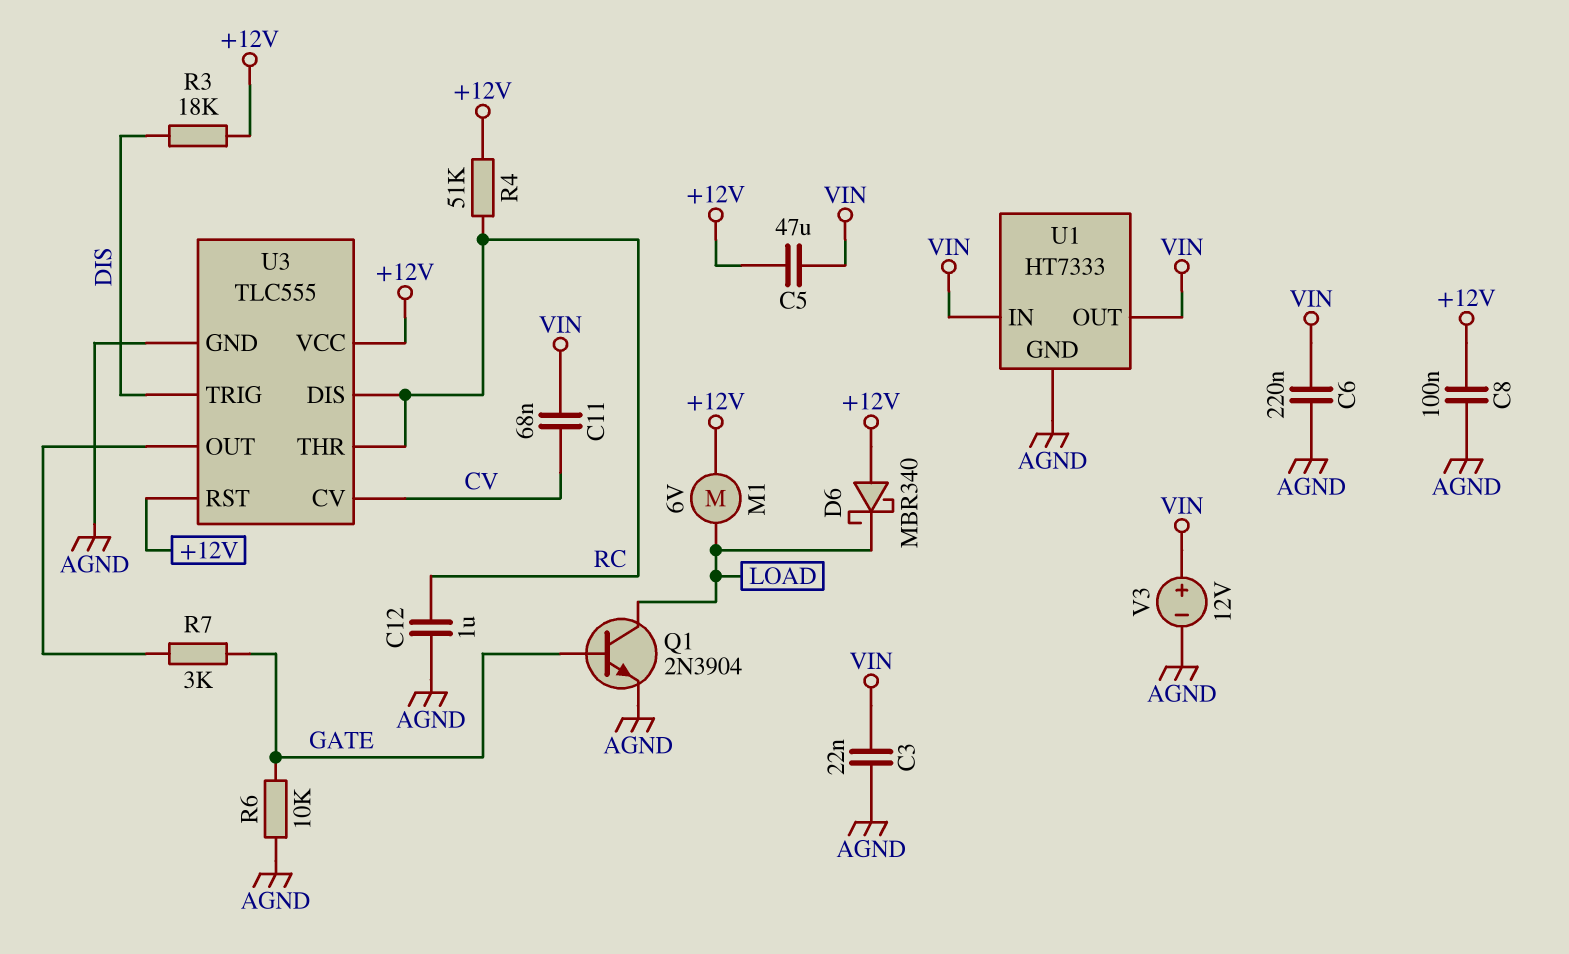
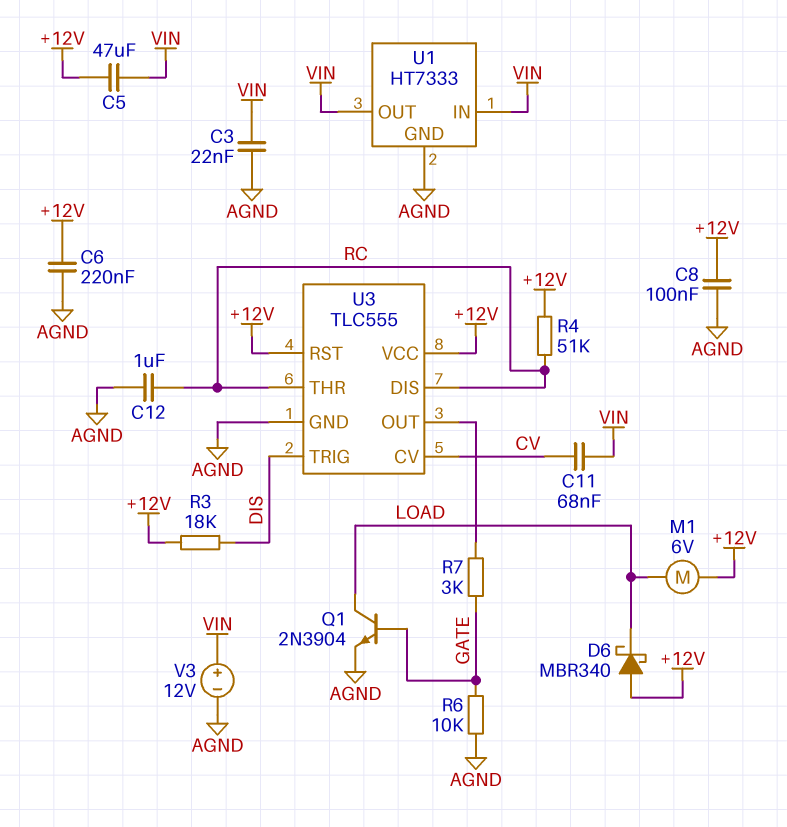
C6: 220nF (AGND, VIN) -> 220nF (+12V, AGND)

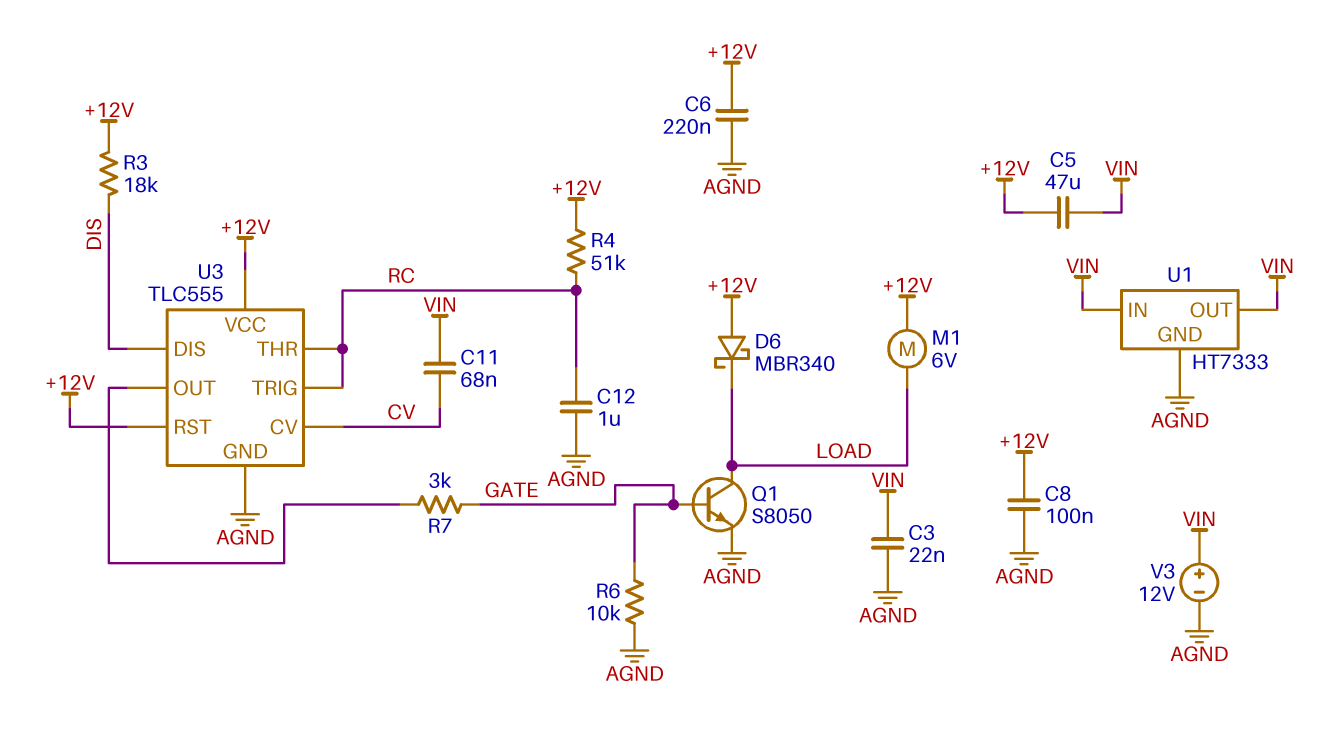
Q1: NPN 2N3904 (B GATE, C LOAD, E AGND) -> NPN S8050 (B GATE, C LOAD, E AGND)
U3 pin DIS: RC -> DIS
U3 pin TRIG: DIS -> RC

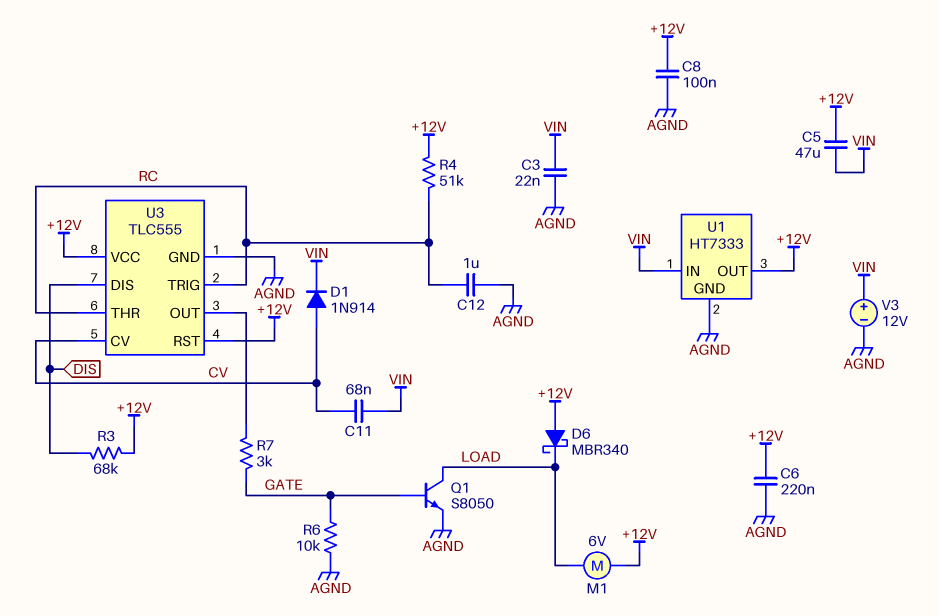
D1: none -> diode 1N914 (A CV, K VIN)
R3: 18k (+12V, DIS) -> 68k (+12V, DIS)
U1 pin OUT: VIN -> +12V

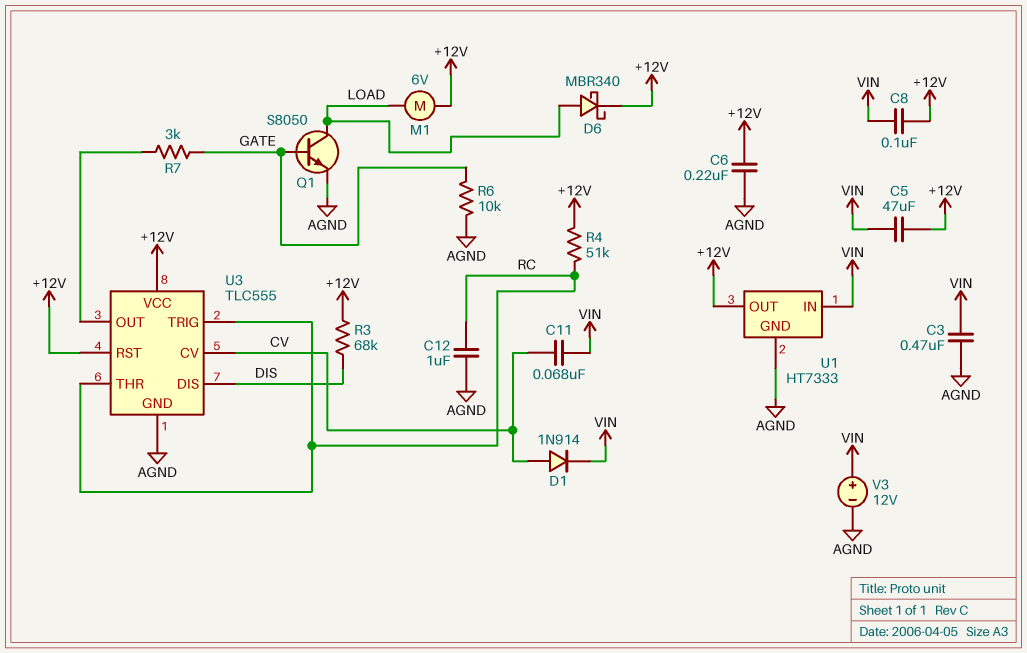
C3: 22nF (AGND, VIN) -> 470nF (AGND, VIN)
C8: 100nF (+12V, AGND) -> 100nF (+12V, VIN)
D6: schottky MBR340 (A +12V, K LOAD) -> schottky MBR340 (A LOAD, K +12V)

